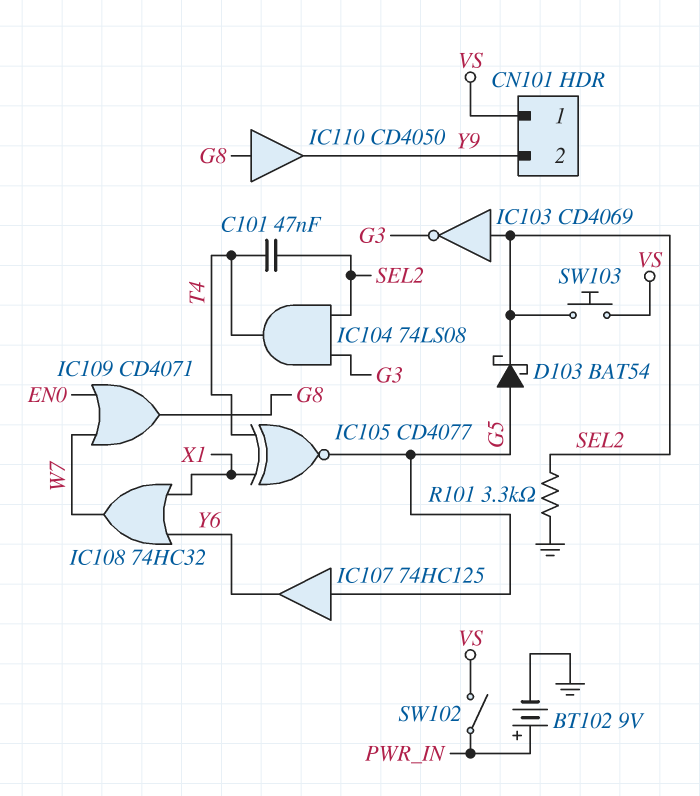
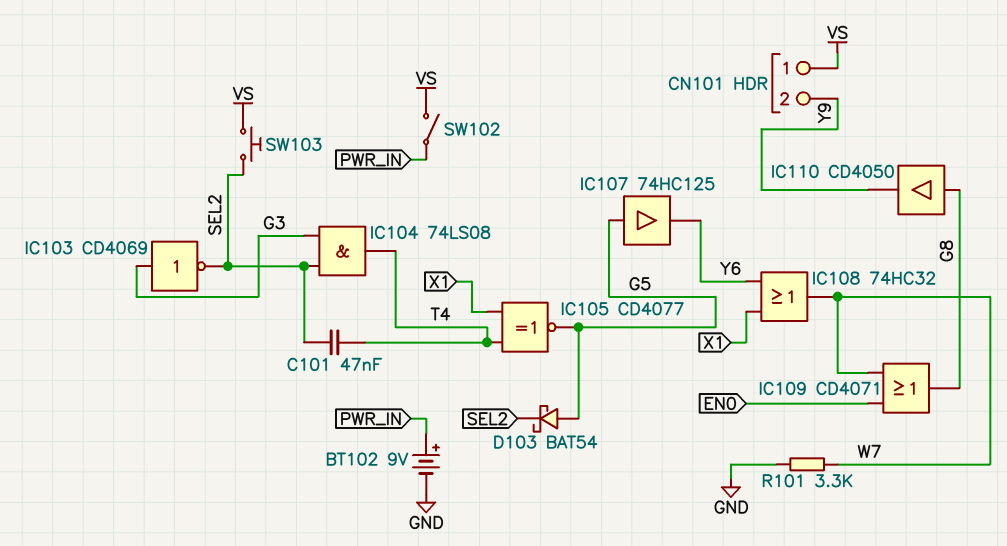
IC103: NOT CD4069 (in SEL2, out G3) -> NOT CD4069 (in G3, out SEL2)
R101: 3.3k (GND, SEL2) -> 3.3k (GND, W7)

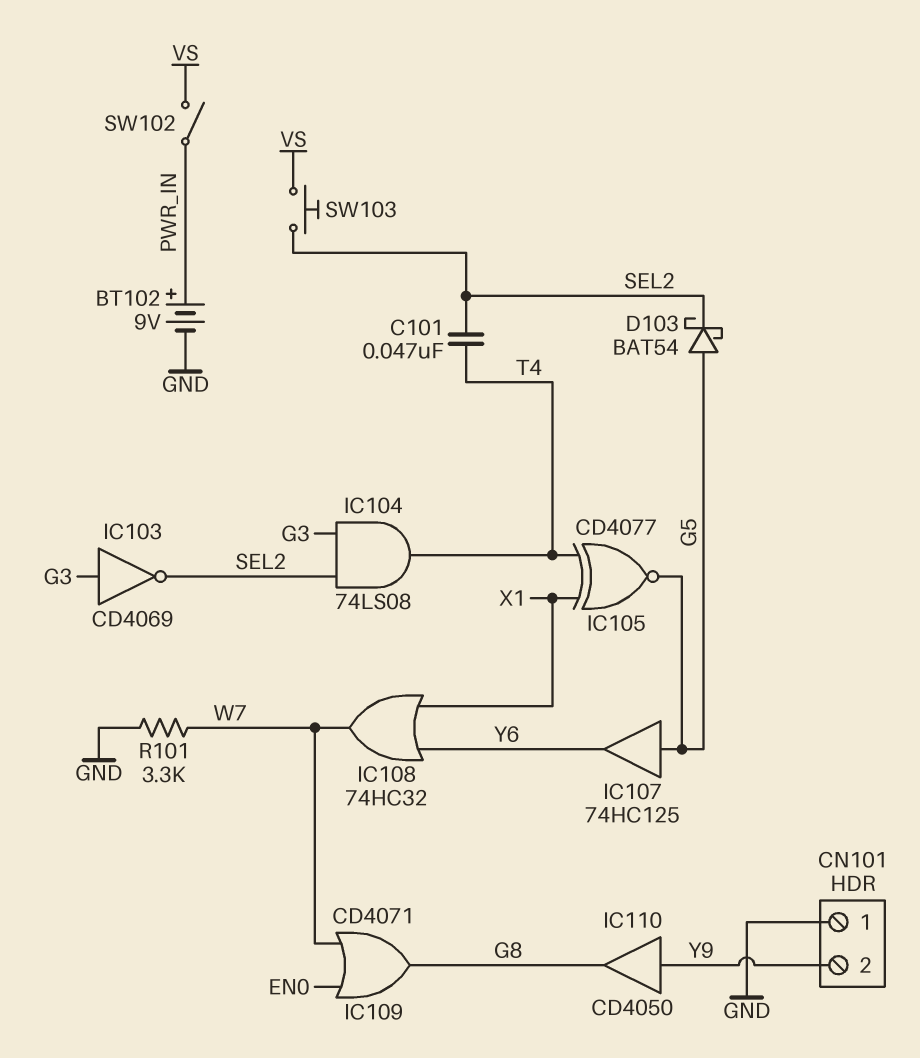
CN101 pin 1: VS -> GND
IC110: buffer CD4050 (in G8, out Y9) -> buffer CD4050 (in Y9, out G8)

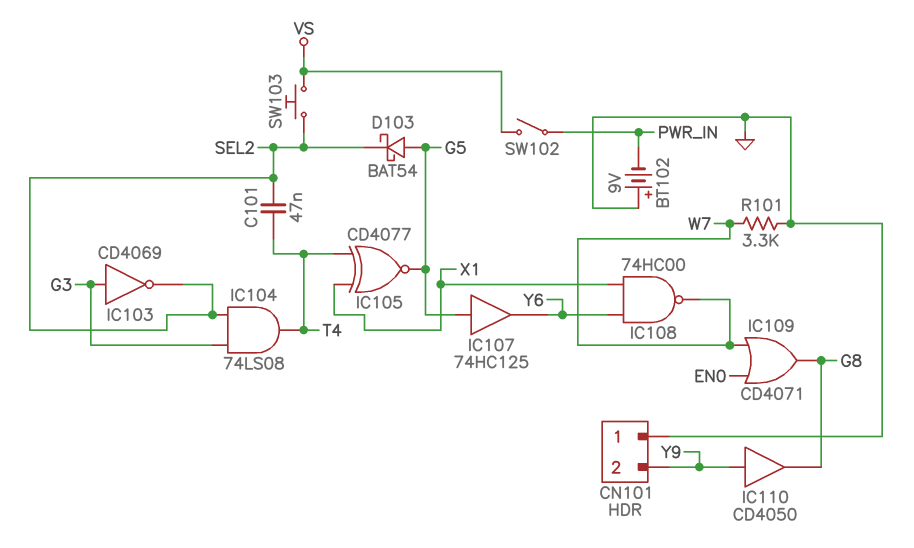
BT102: 9V (plus PWR_IN, minus GND) -> 9V (plus GND, minus PWR_IN)
IC108: OR 74HC32 (in X1, in Y6, out W7) -> NAND 74HC00 (in X1, in Y6, out W7)

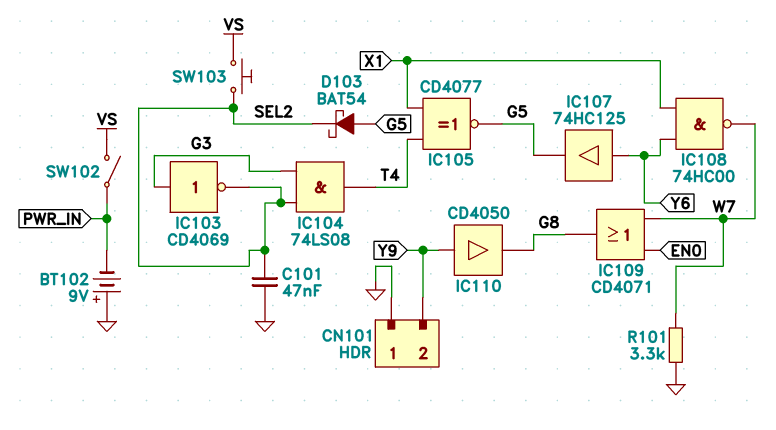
C101: 47nF (SEL2, T4) -> 47nF (GND, SEL2)
IC107: buffer 74HC125 (in G5, out Y6) -> buffer 74HC125 (in Y6, out G5)

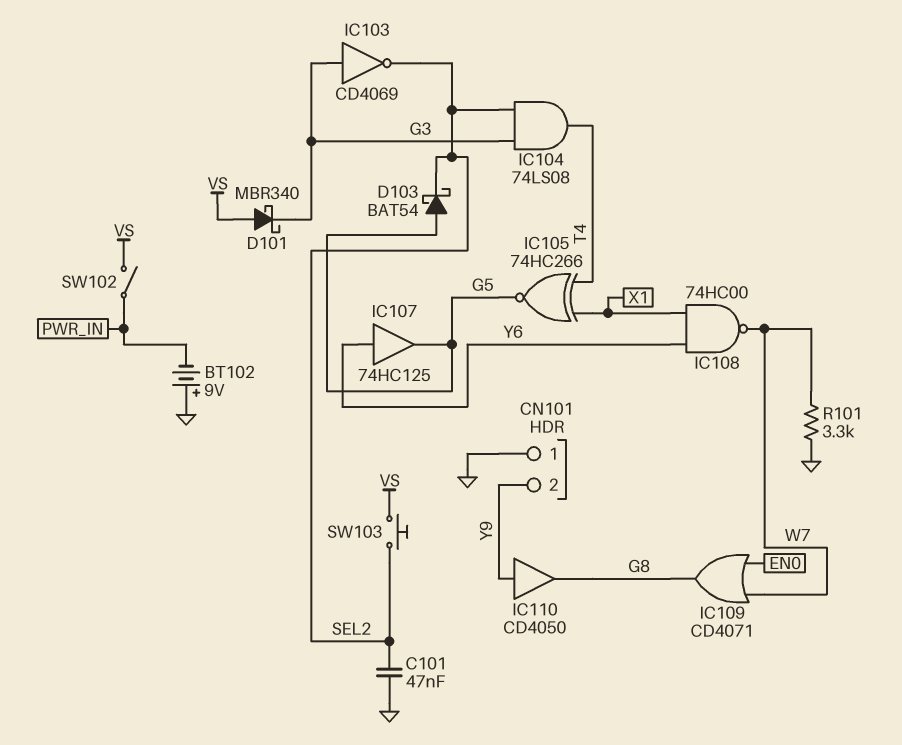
D101: none -> schottky MBR340 (A VS, K G3)
IC105: XNOR CD4077 (in T4, in X1, out G5) -> XNOR 74HC266 (in T4, in X1, out G5)

